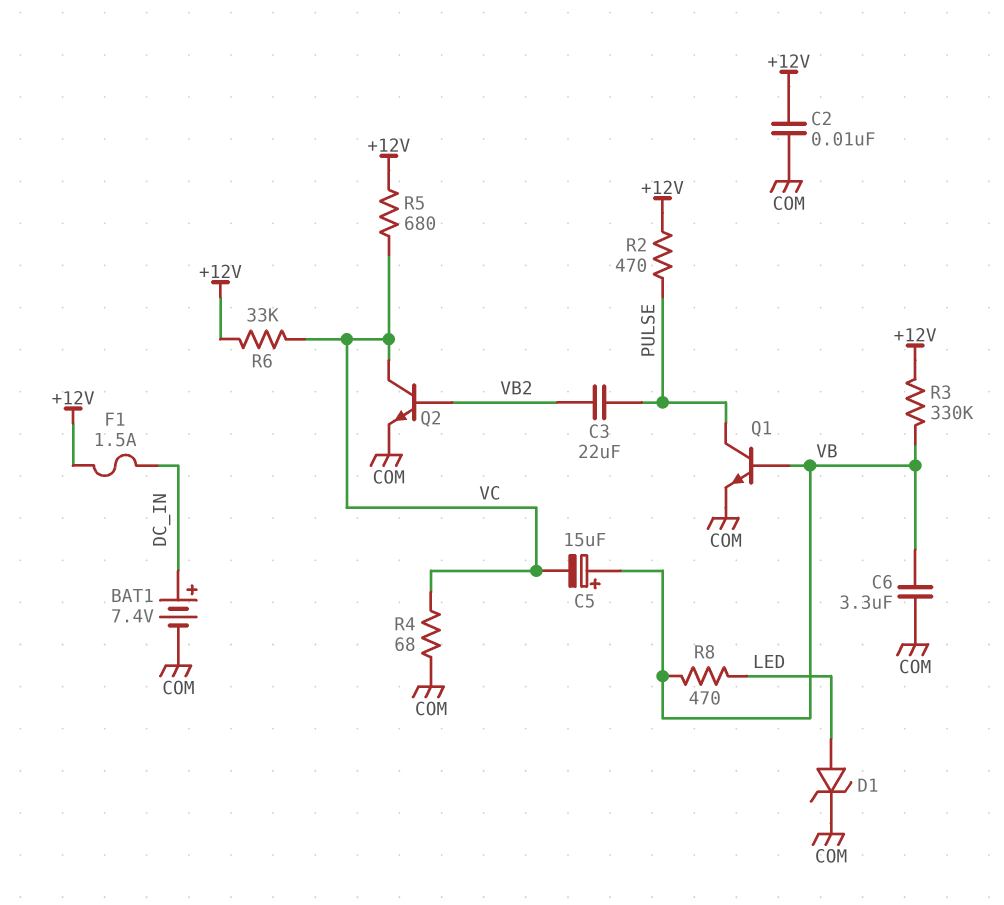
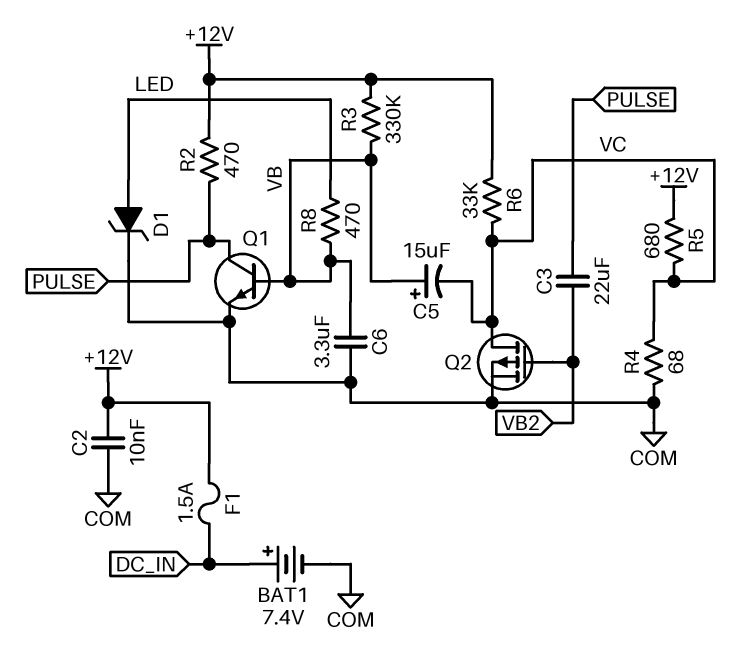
Q2: NPN (B VB2, C VC, E COM) -> PMOS (G VB2, D VC, S COM)

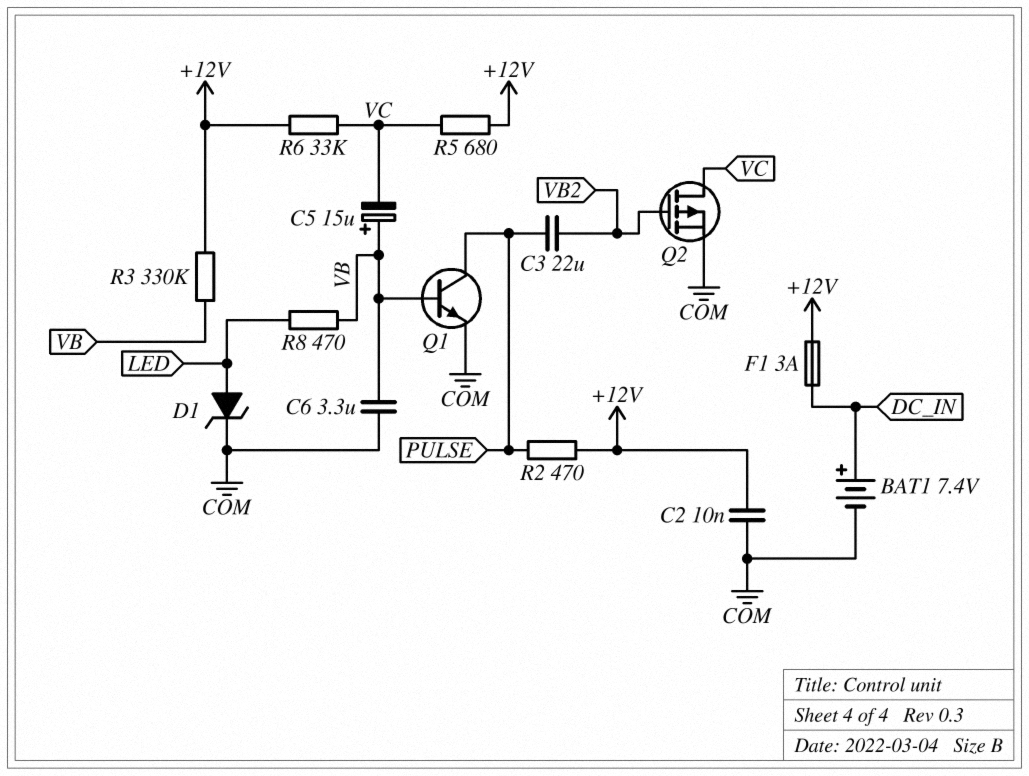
F1: 1.5A (+12V, DC_IN) -> 3A (+12V, DC_IN)
R4: 68 (COM, VC) -> none

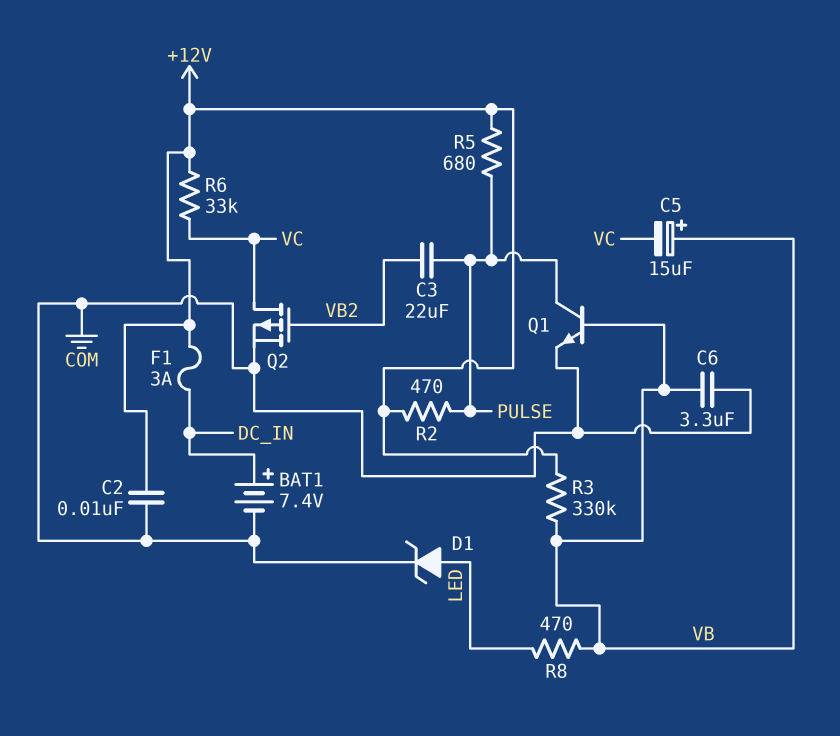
R5: 680 (+12V, VC) -> 680 (+12V, PULSE)

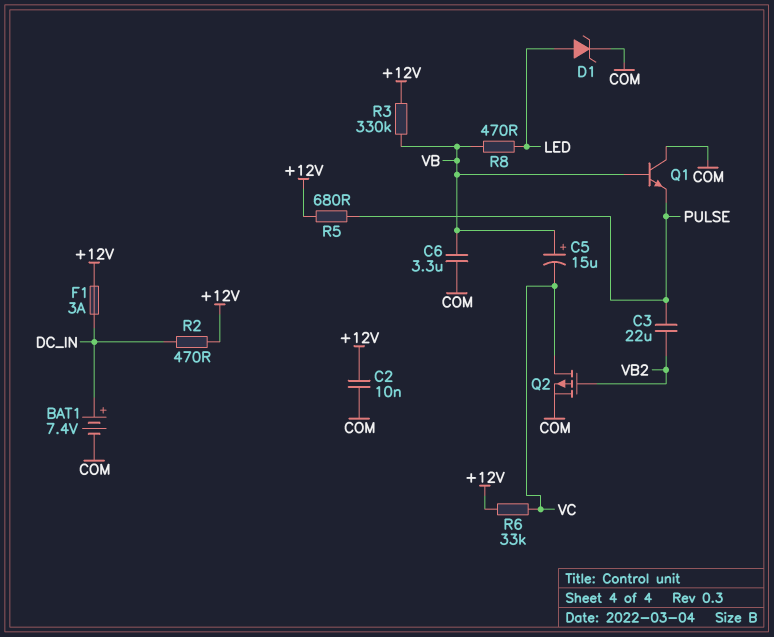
Q1: NPN (B VB, C PULSE, E COM) -> NPN (B VB, C COM, E PULSE)
R2: 470 (+12V, PULSE) -> 470 (+12V, DC_IN)

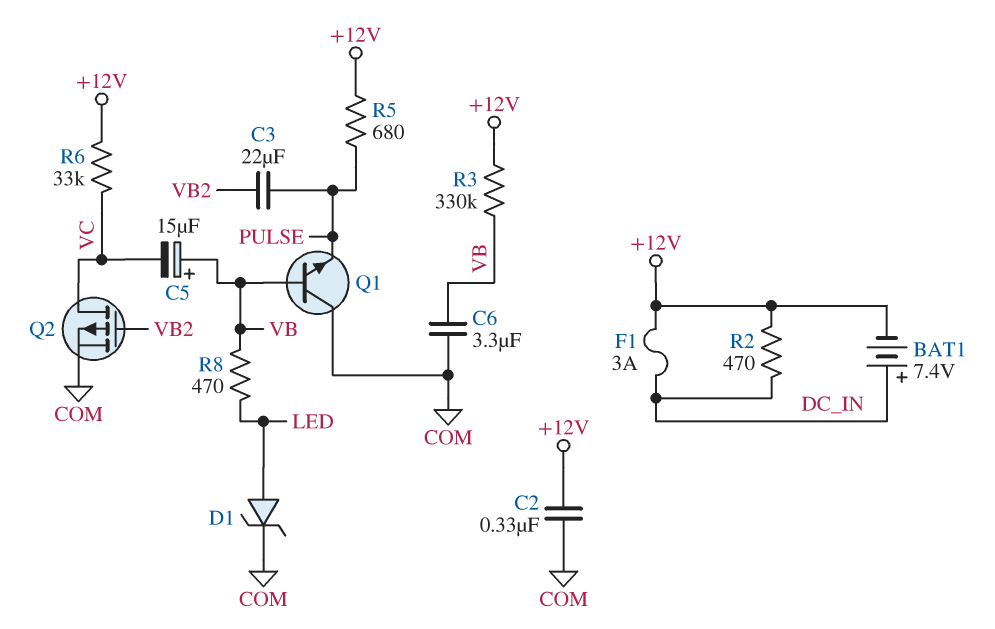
BAT1: 7.4V (plus DC_IN, minus COM) -> 7.4V (plus DC_IN, minus +12V)
C2: 10nF (+12V, COM) -> 330nF (+12V, COM)

